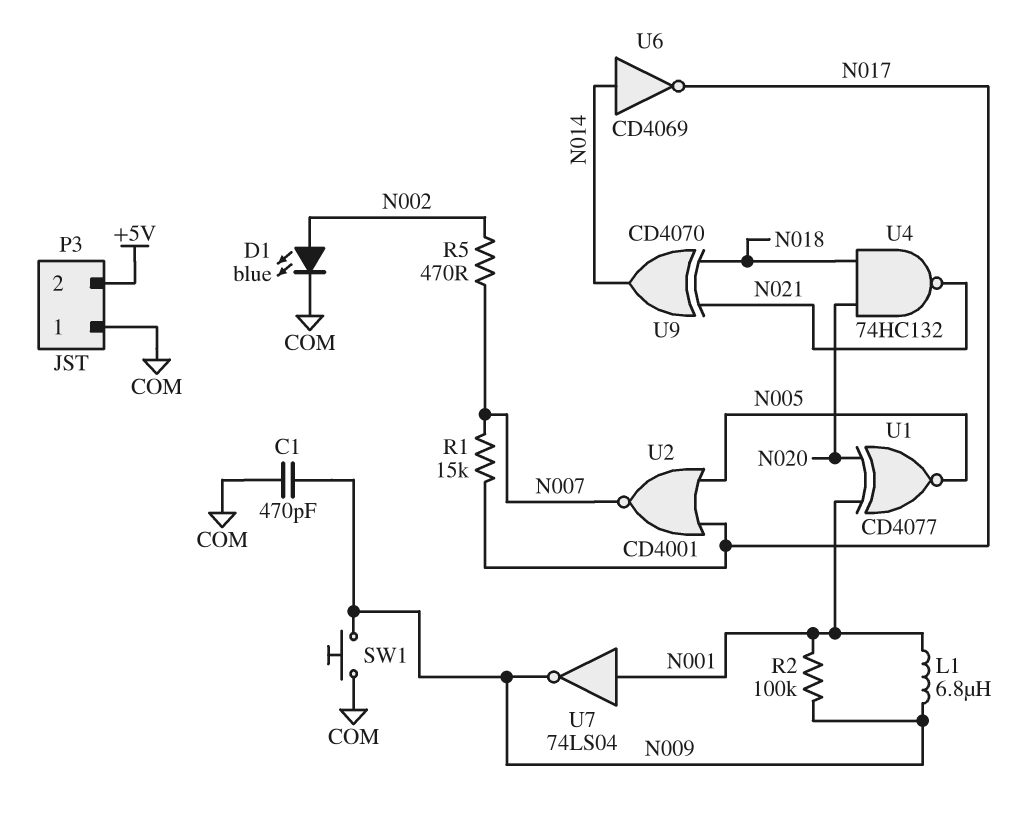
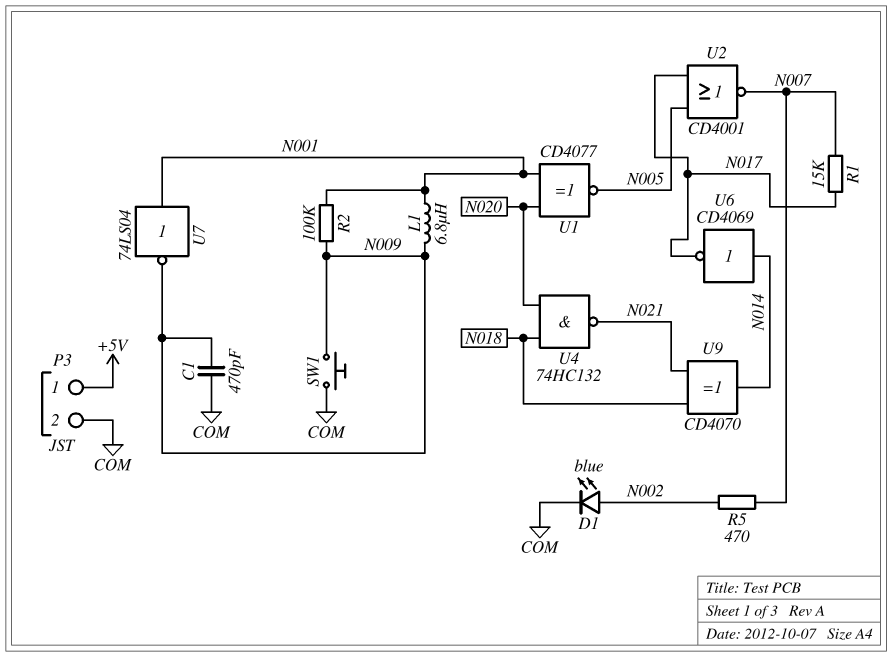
P3 pin 1: COM -> +5V
P3 pin 2: +5V -> COM

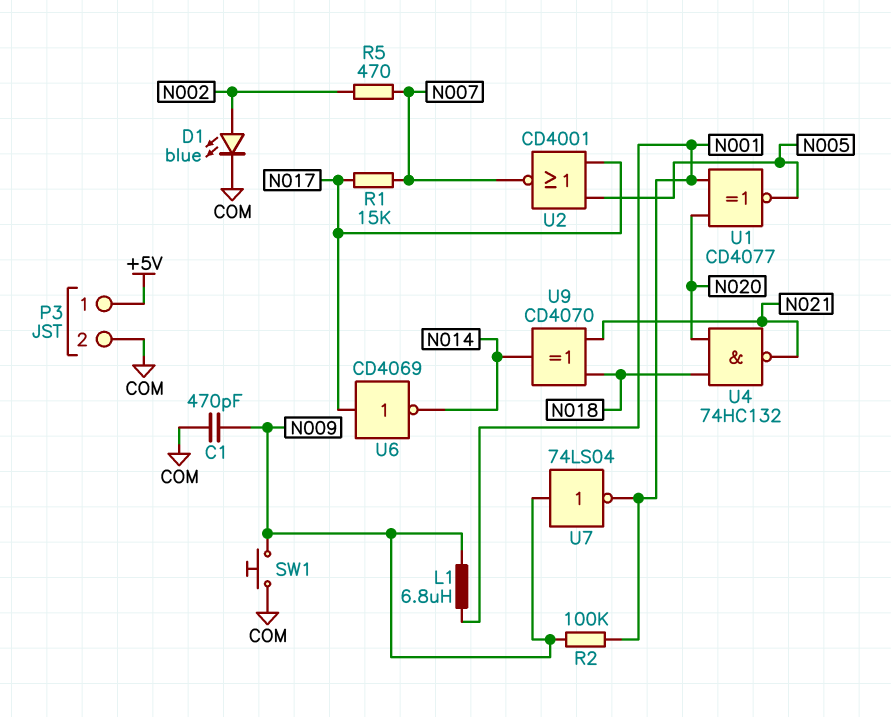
U6: NOT CD4069 (in N014, out N017) -> NOT CD4069 (in N017, out N014)
U7: NOT 74LS04 (in N001, out N009) -> NOT 74LS04 (in N009, out N001)

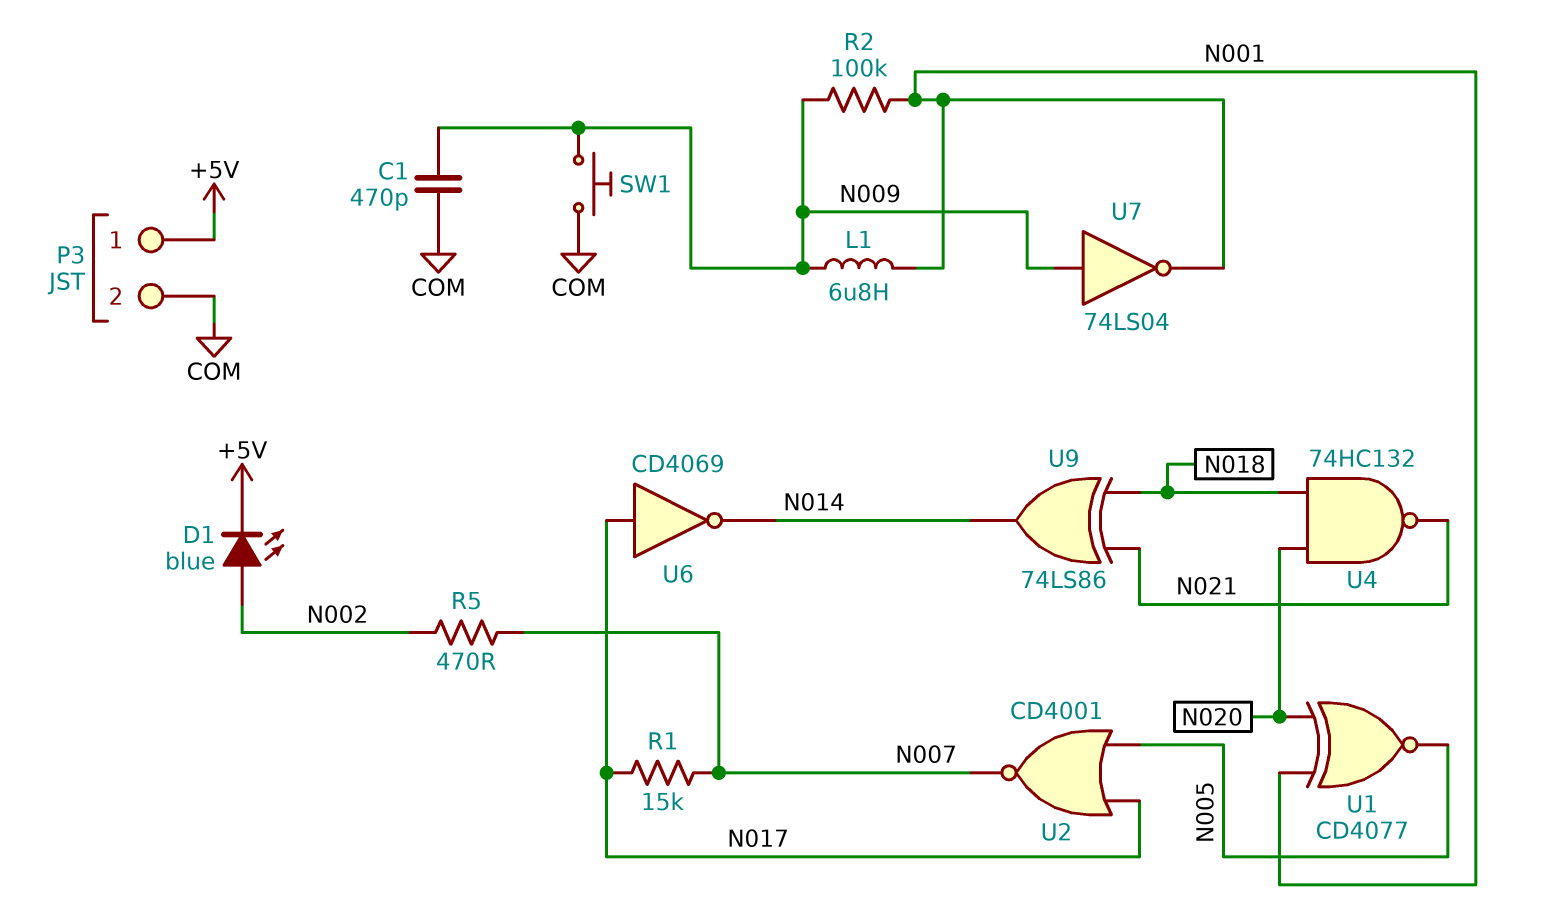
D1: LED blue (A N002, K COM) -> LED blue (A N002, K +5V)
U9: XOR CD4070 (in N018, in N021, out N014) -> XOR 74LS86 (in N018, in N021, out N014)

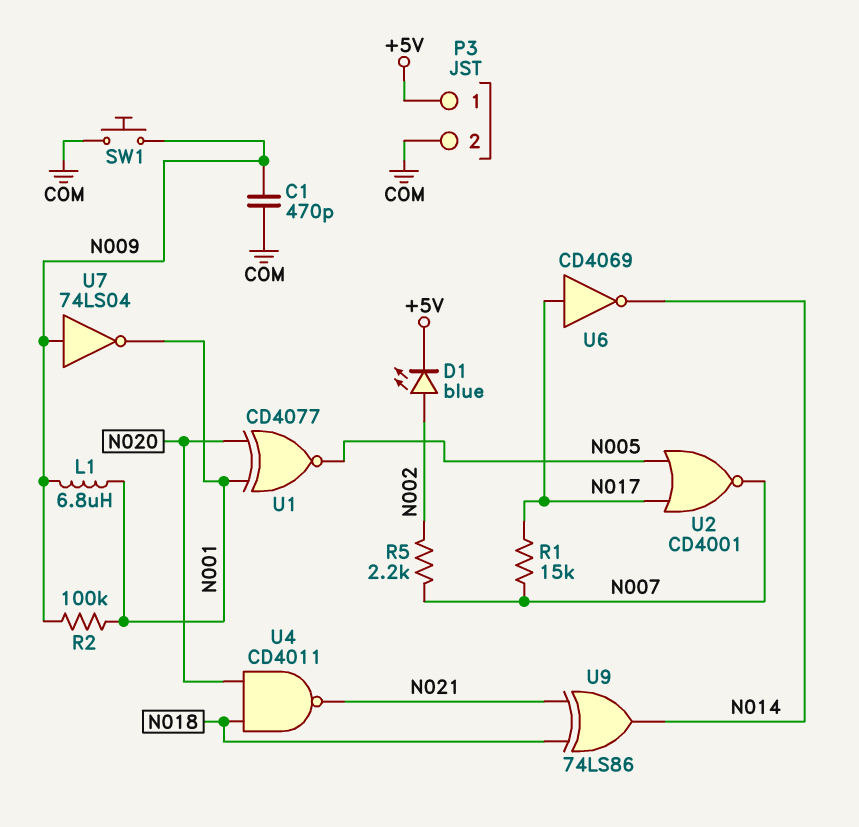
R5: 470 (N002, N007) -> 2.2k (N002, N007)
U4: NAND 74HC132 (in N018, in N020, out N021) -> NAND CD4011 (in N018, in N020, out N021)

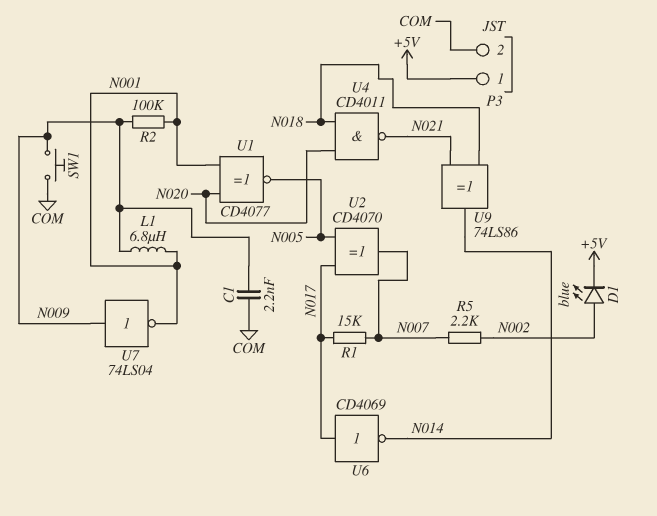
C1: 470pF (COM, N009) -> 2.2nF (COM, N009)
U2: NOR CD4001 (in N005, in N017, out N007) -> XOR CD4070 (in N005, in N017, out N007)

